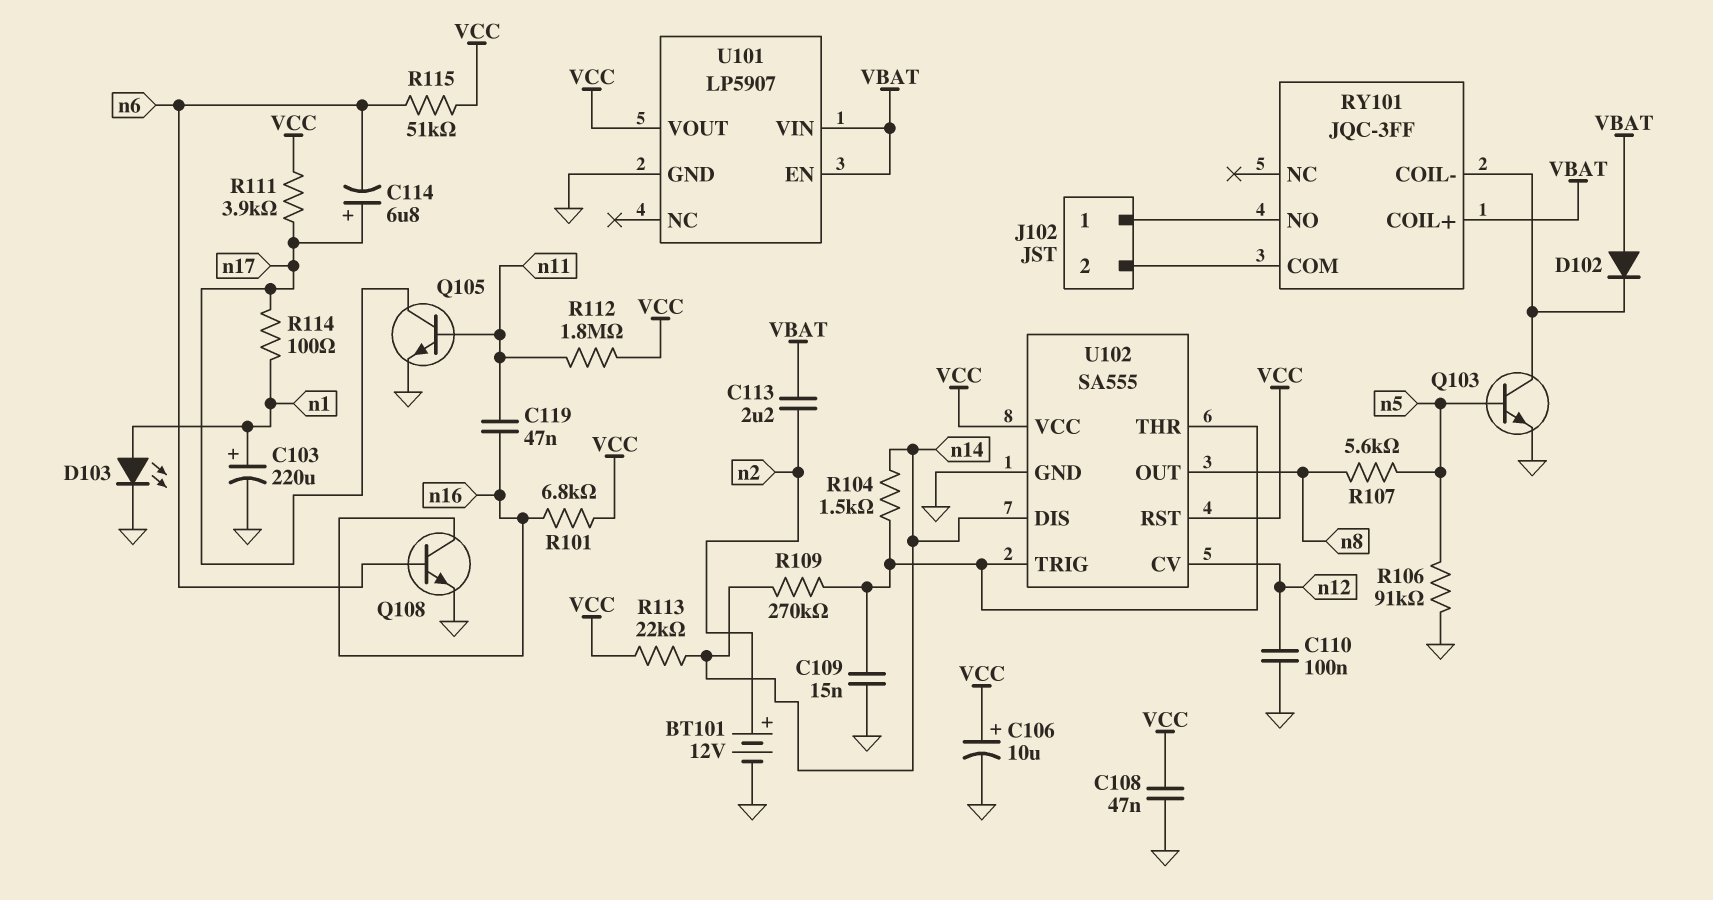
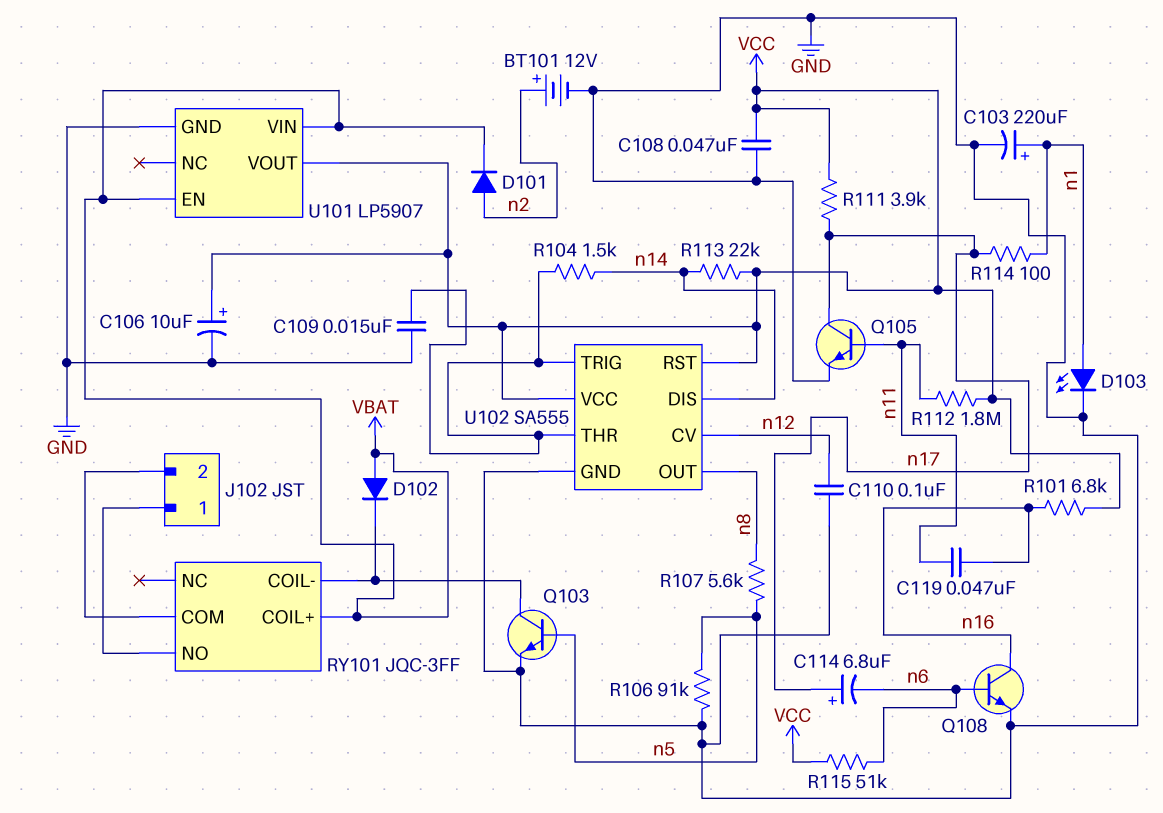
C113: 2.2uF (VBAT, n2) -> none
D101: none -> diode (A n2, K VBAT)
R109: 270k (U102/THR, n14) -> none

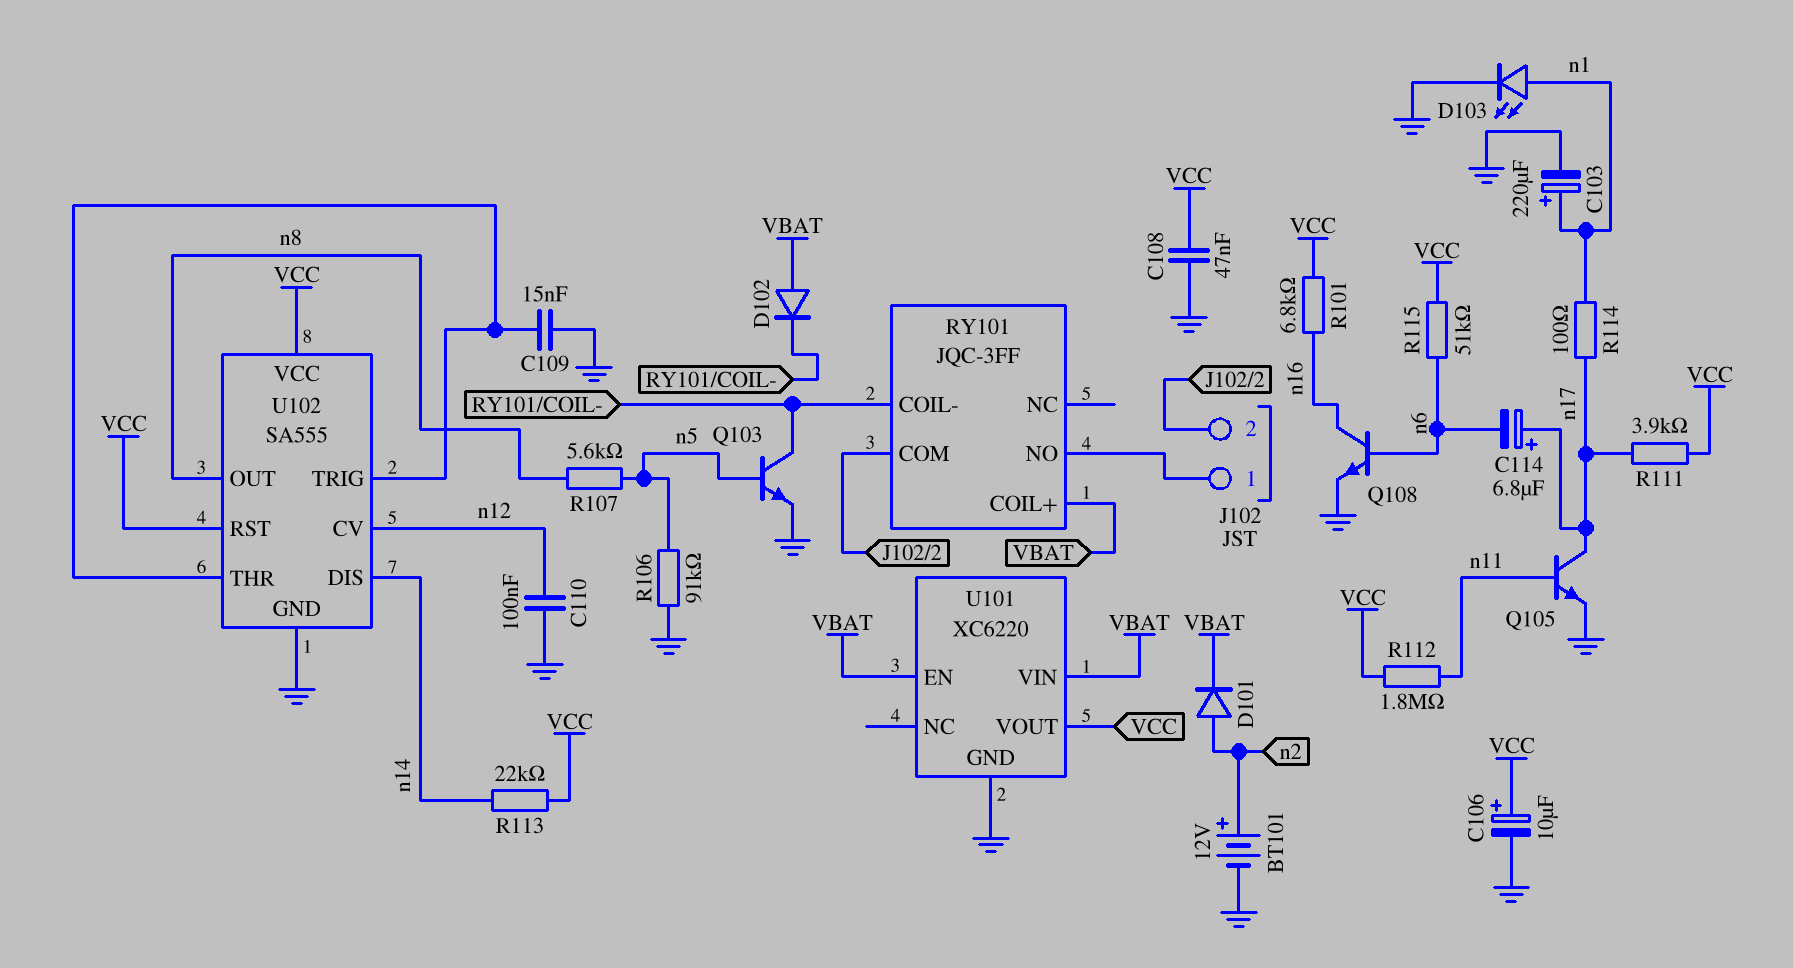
C119: 47nF (n11, n16) -> none
R104: 1.5k (U102/THR, n14) -> none
U101: LP5907 -> XC6220

